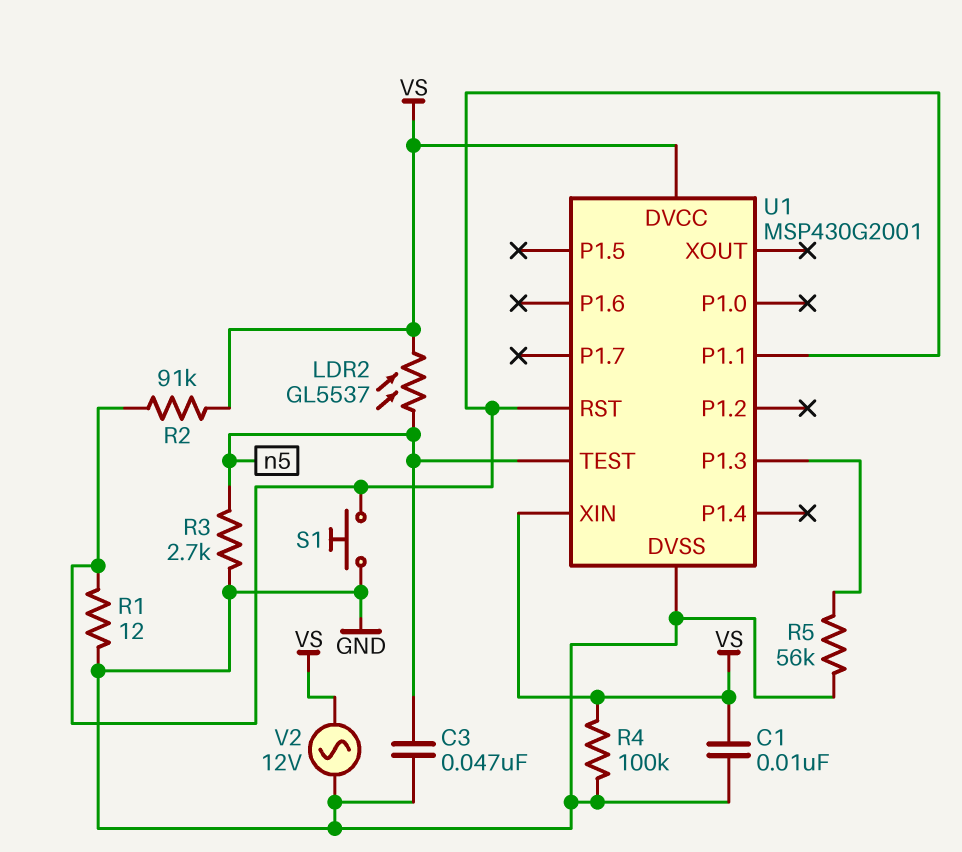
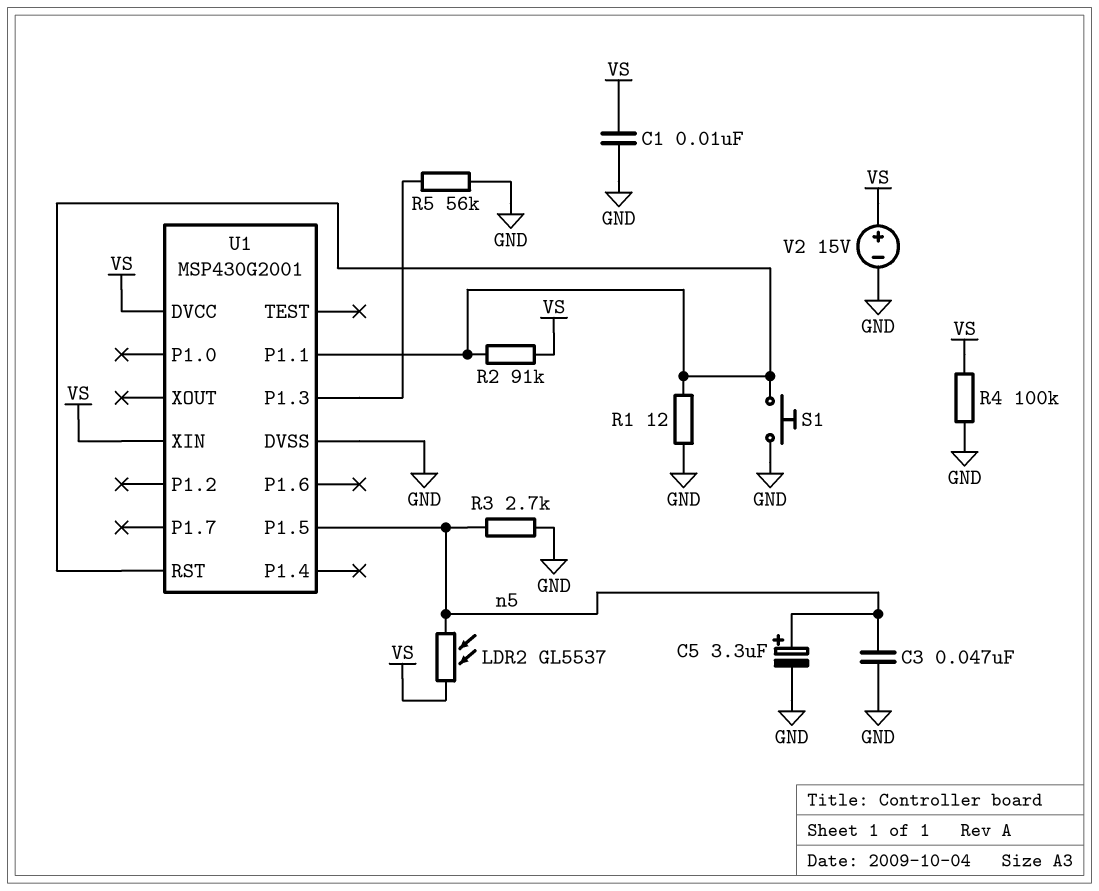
C5: none -> 3.3uF (plus n5, minus GND)
U1 pin P1.5: none -> n5
U1 pin TEST: n5 -> none
V2: AC 12V (GND, VS) -> 15V (plus VS, minus GND)

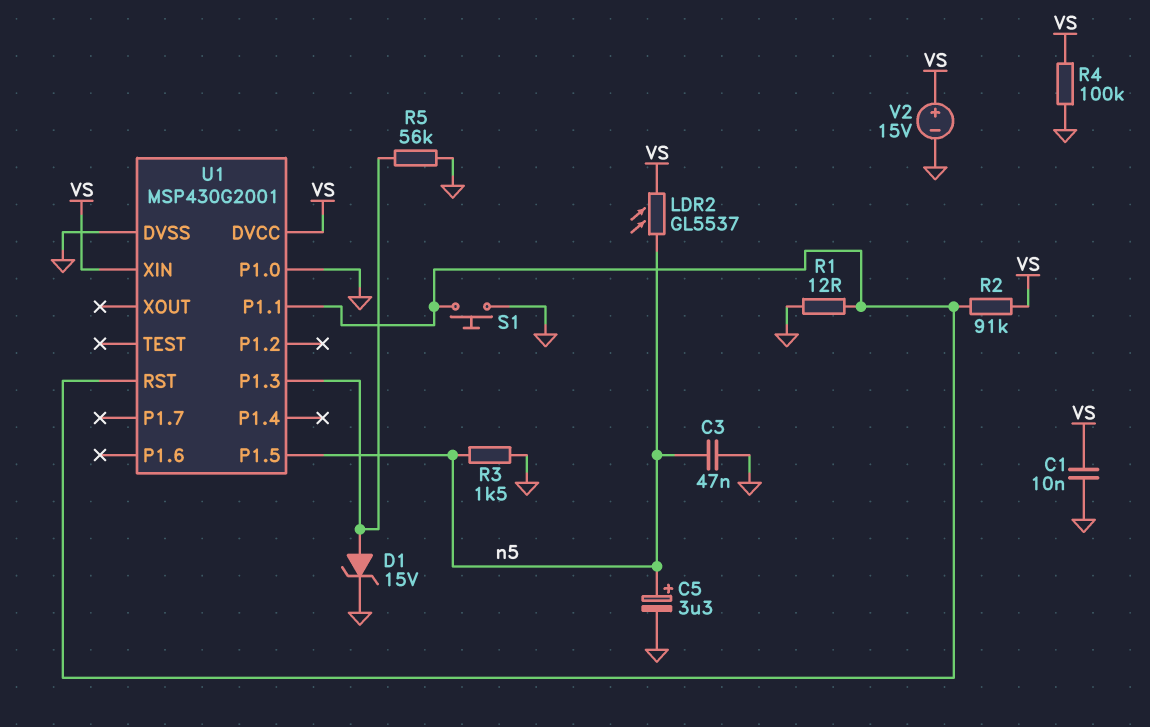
D1: none -> zener 15V (A U1/P1.3, K GND)
R3: 2.7k (GND, n5) -> 1.5k (GND, n5)
U1 pin P1.0: none -> GND

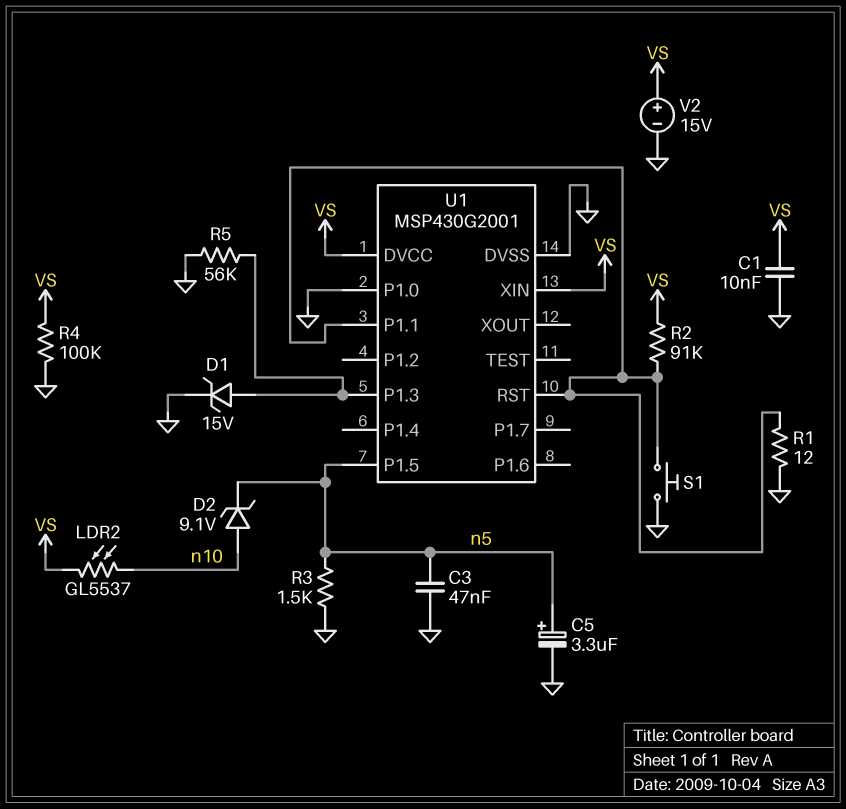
D2: none -> zener 9.1V (A n10, K n5)
LDR2: GL5537 (VS, n5) -> GL5537 (VS, n10)

